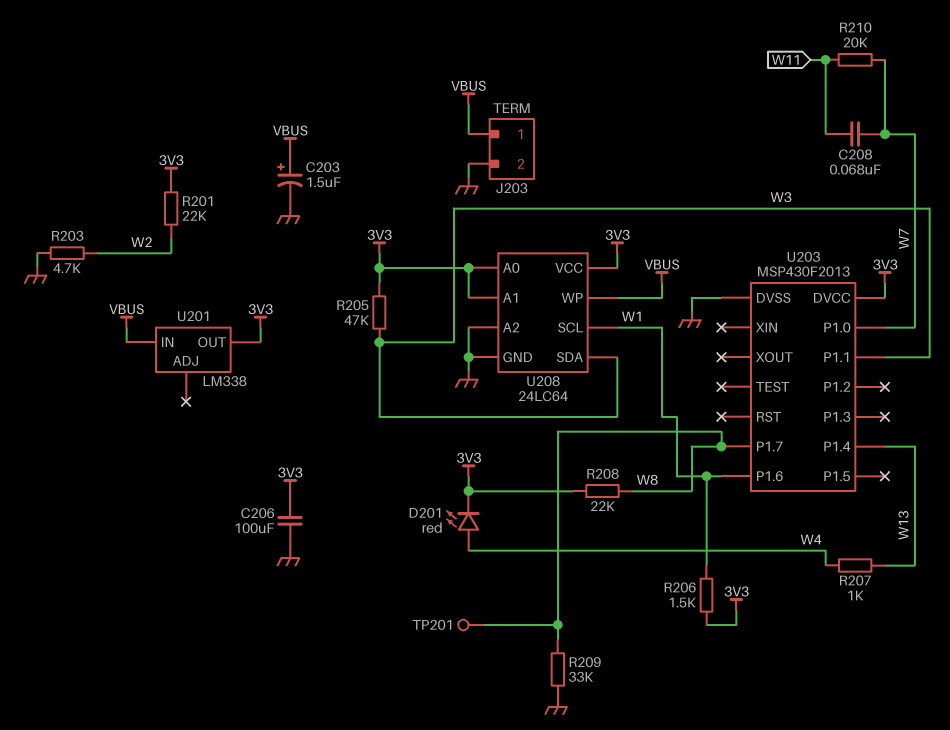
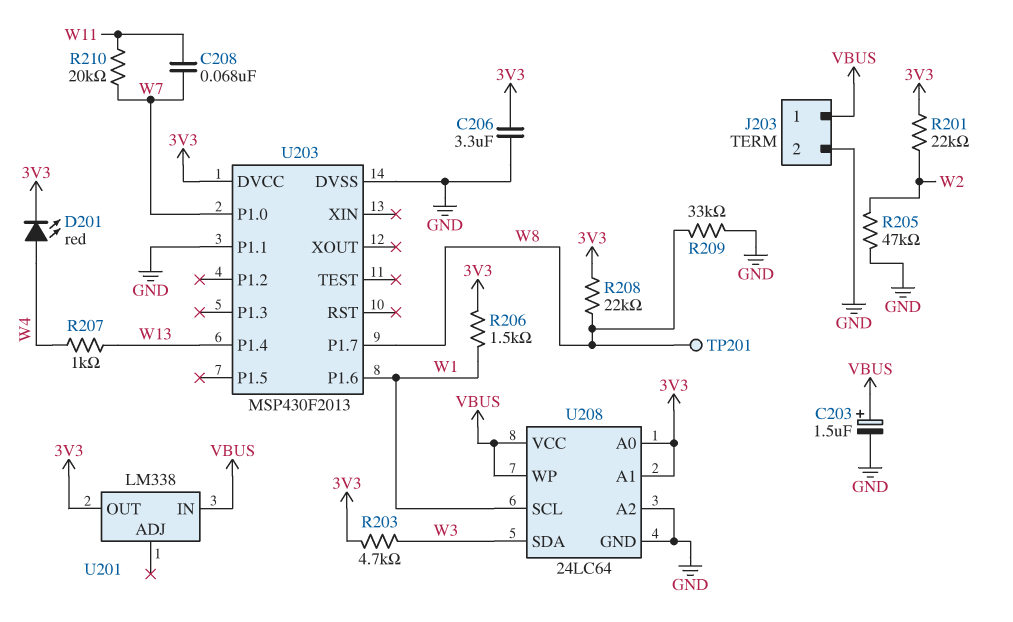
C206: 100uF (3V3, GND) -> 3.3uF (3V3, GND)
R203: 4.7k (GND, W2) -> 4.7k (3V3, W3)
R205: 47k (3V3, W3) -> 47k (GND, W2)
U203 pin P1.1: W3 -> GND
U208 pin VCC: 3V3 -> VBUS

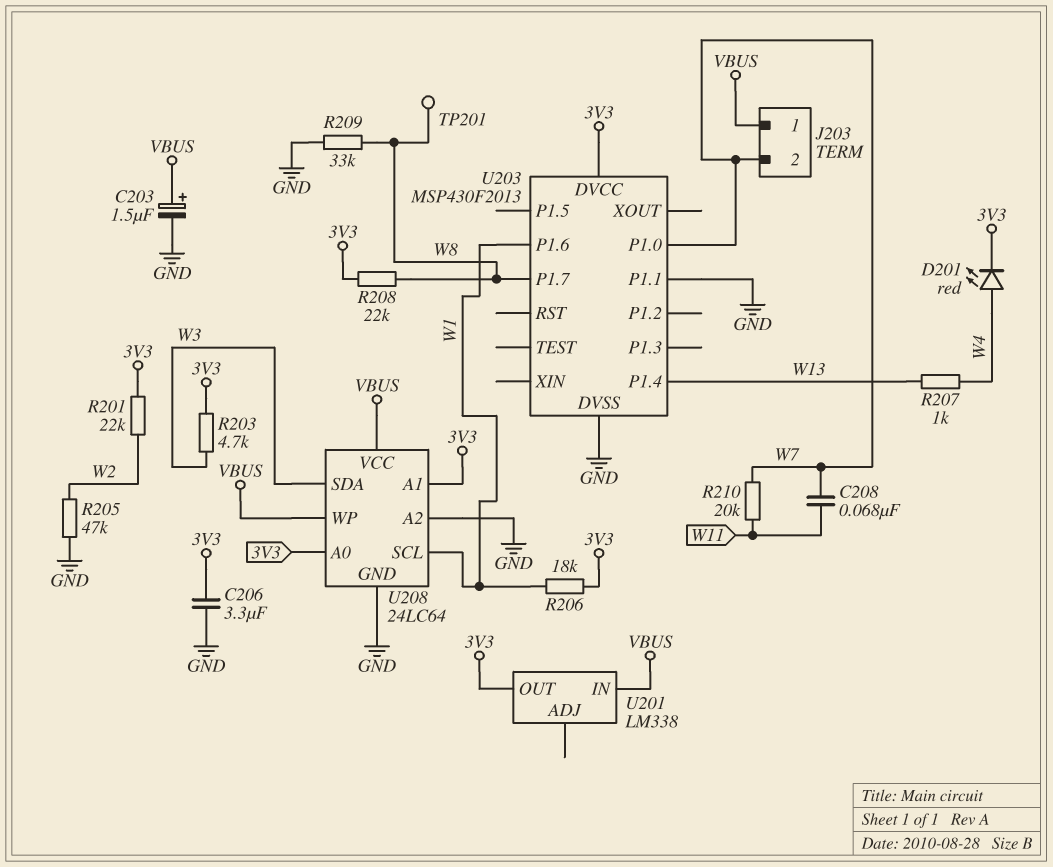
J203 pin 2: GND -> W7
R206: 1.5k (3V3, W1) -> 18k (3V3, W1)

